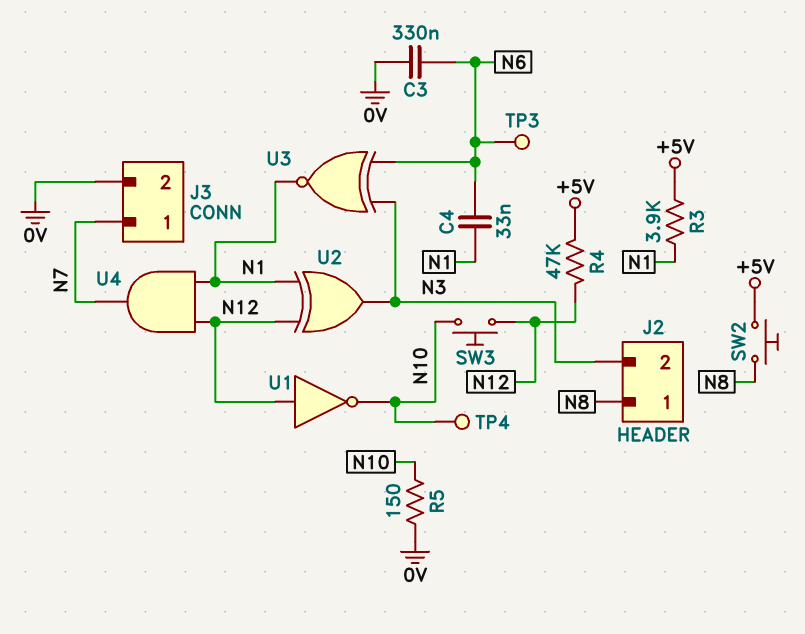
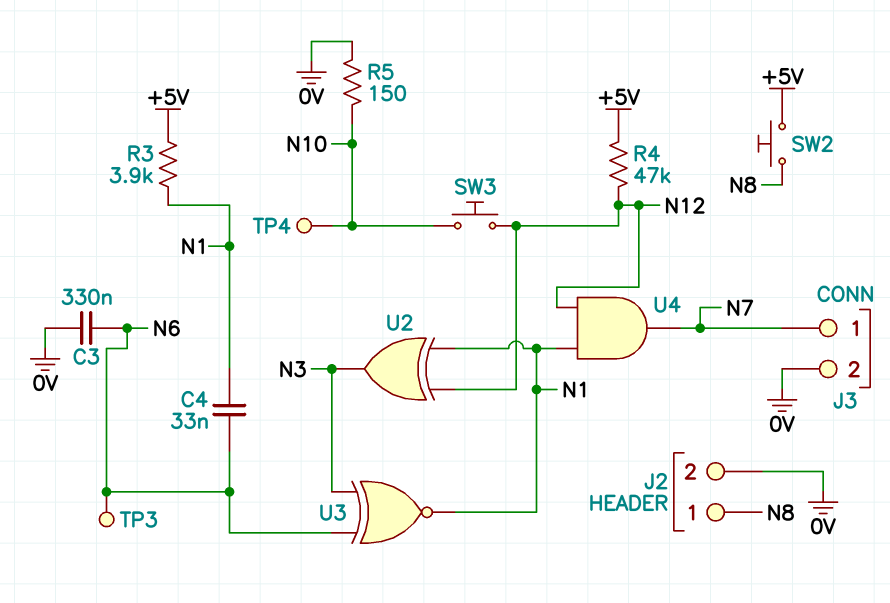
J2 pin 2: N3 -> 0V
U1: NOT (in N12, out N10) -> none

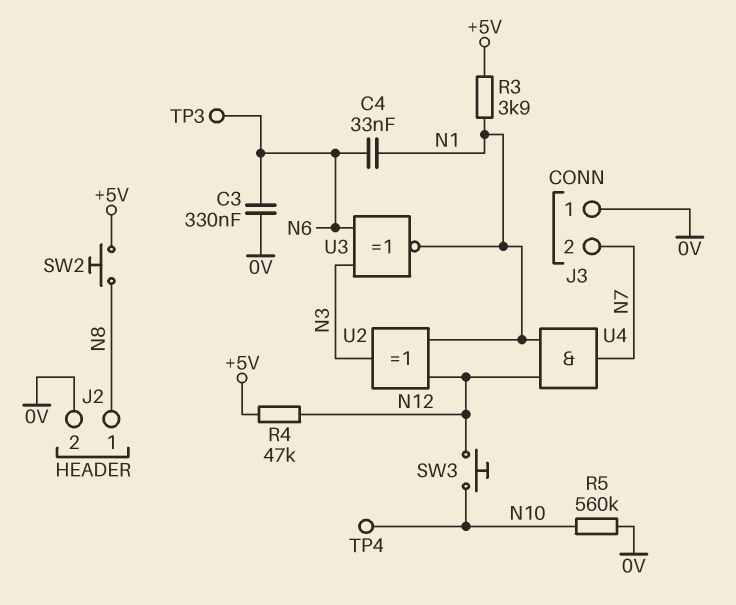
J3 pin 1: N7 -> 0V
J3 pin 2: 0V -> N7
R5: 150 (0V, N10) -> 560k (0V, N10)

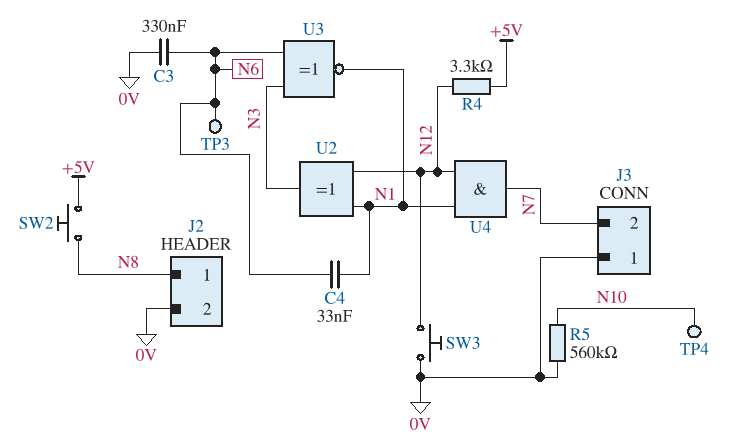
R3: 3.9k (+5V, N1) -> none
R4: 47k (+5V, N12) -> 3.3k (+5V, N12)
SW3: button (N10, N12) -> button (0V, N12)

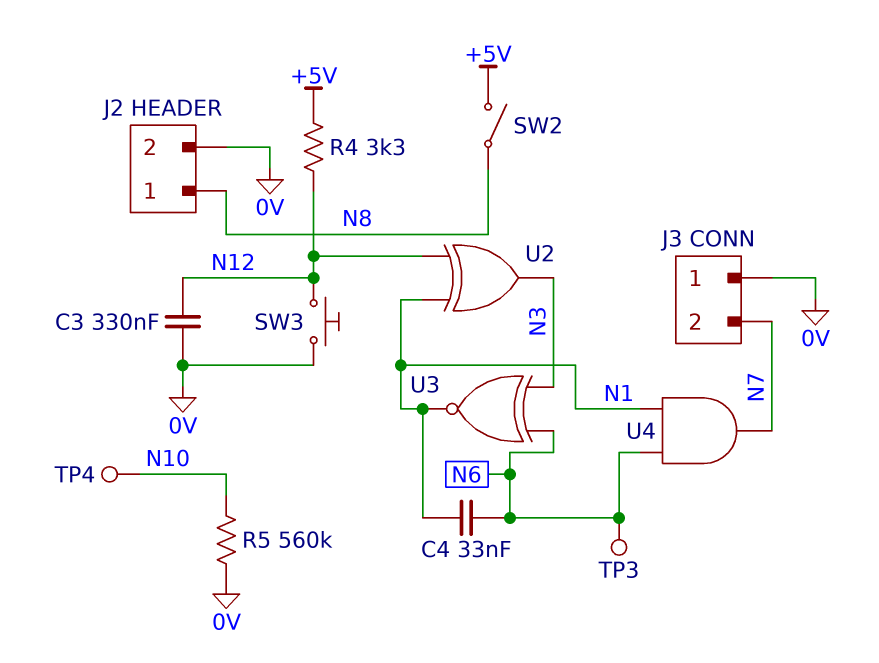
C3: 330nF (0V, N6) -> 330nF (0V, N12)
SW2: button (+5V, N8) -> switch (+5V, N8)
U4: AND (in N1, in N12, out N7) -> AND (in N1, in N6, out N7)

